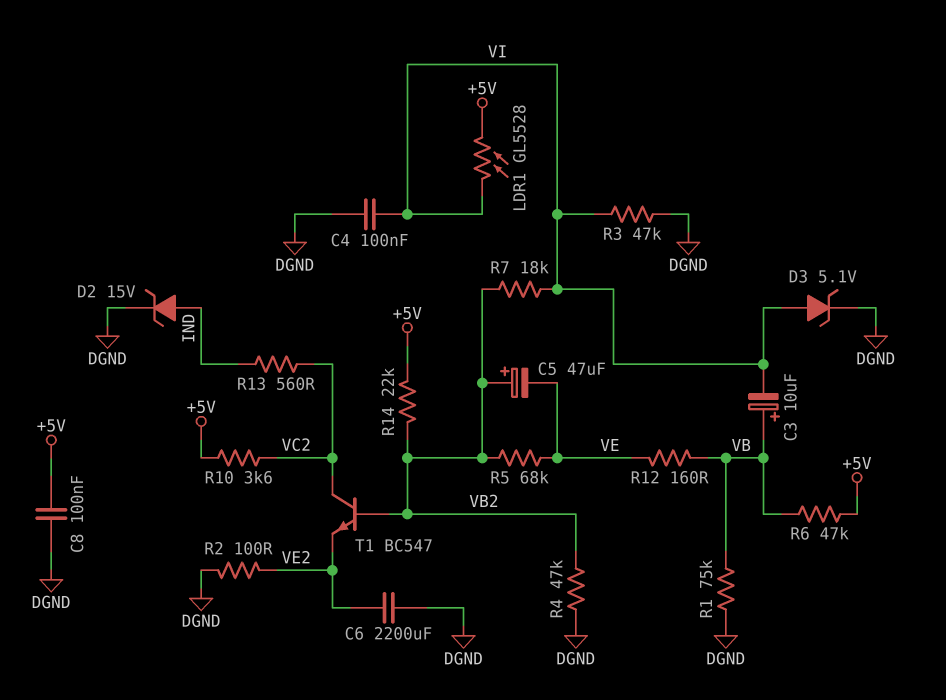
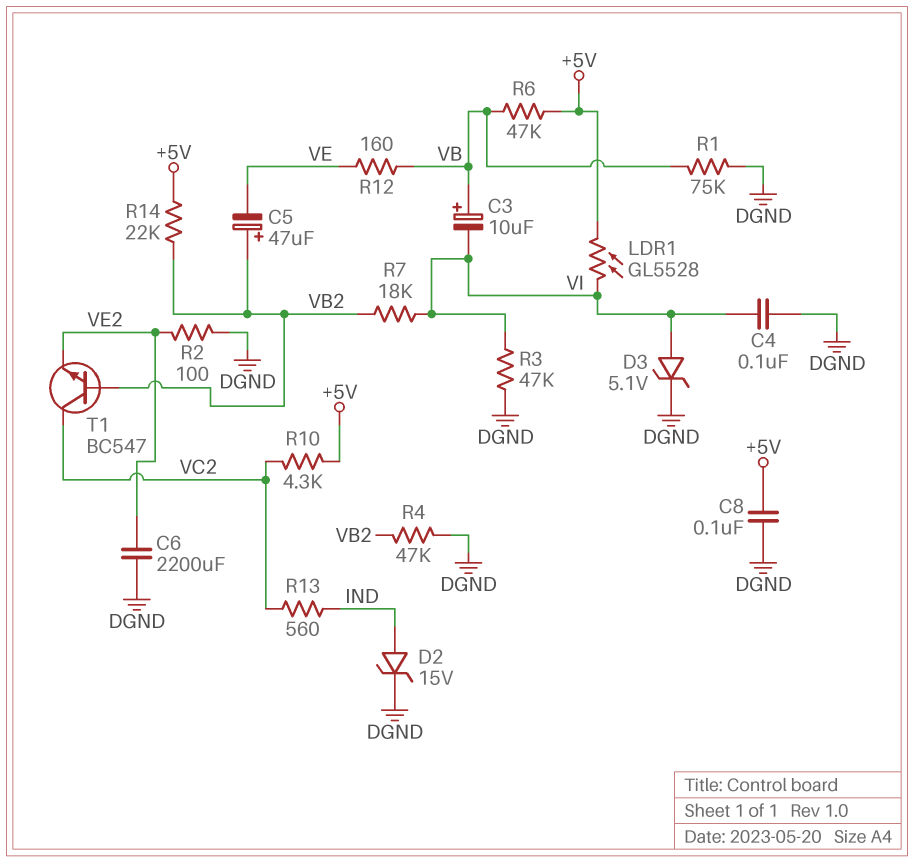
R5: 68k (VB2, VE) -> none
R10: 3.6k (+5V, VC2) -> 4.3k (+5V, VC2)

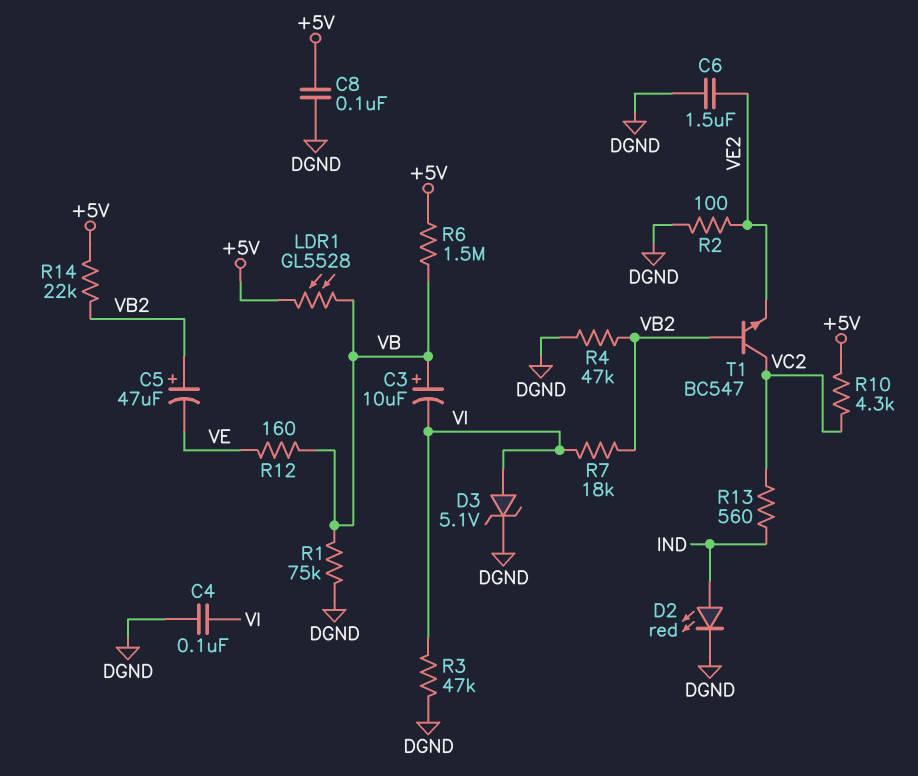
C6: 2200uF (DGND, VE2) -> 1.5uF (DGND, VE2)
D2: zener 15V (A IND, K DGND) -> LED red (A IND, K DGND)
LDR1: GL5528 (+5V, VI) -> GL5528 (+5V, VB)
R6: 47k (+5V, VB) -> 1.5M (+5V, VB)

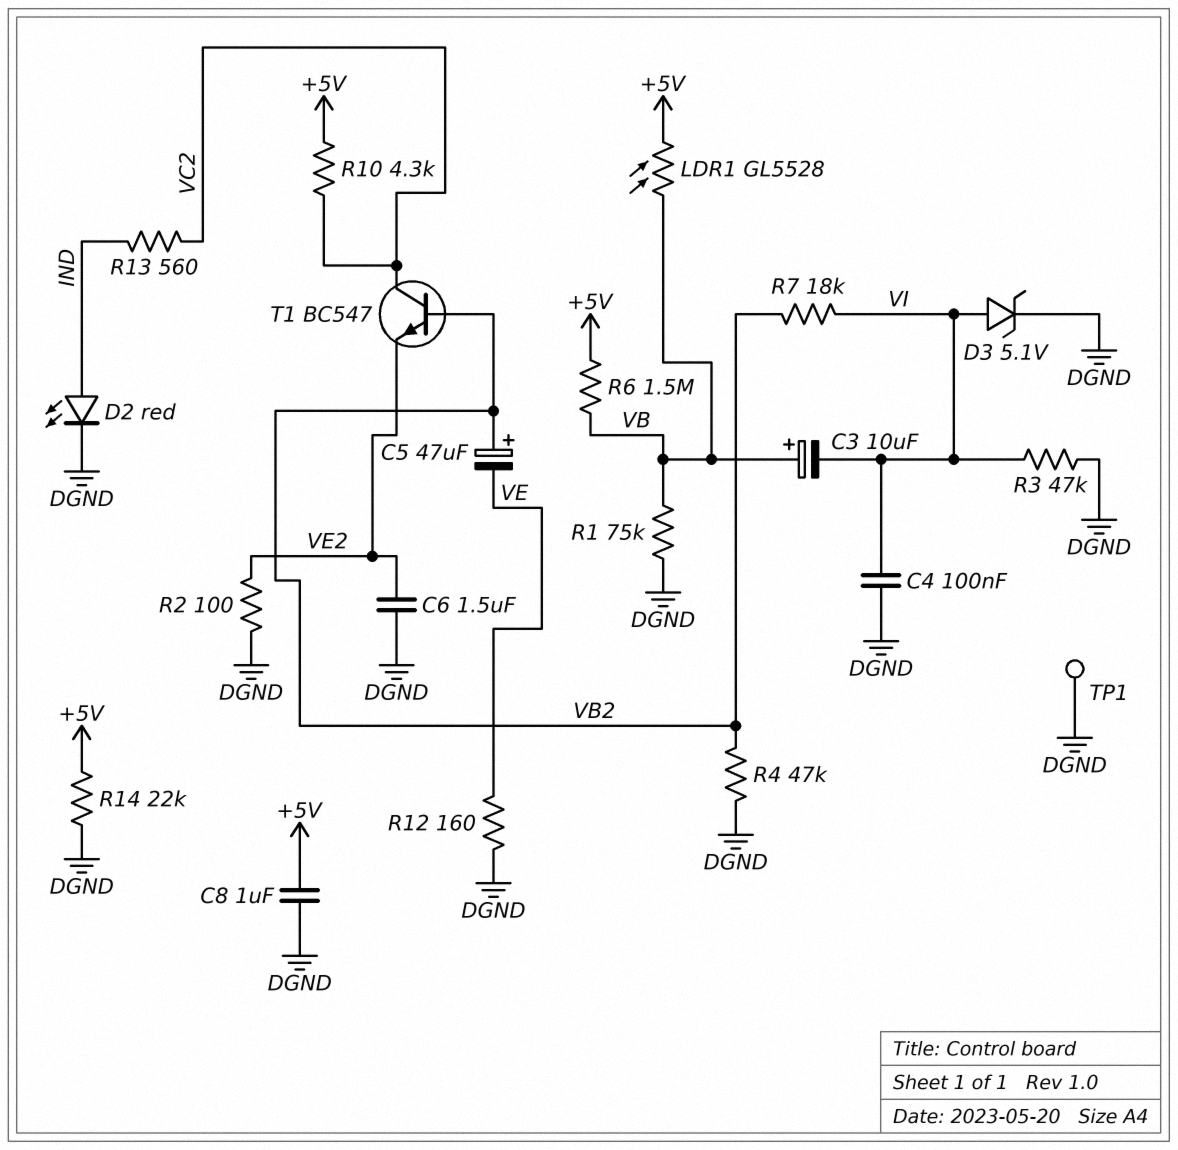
C8: 100nF (+5V, DGND) -> 1uF (+5V, DGND)
R12: 160 (VB, VE) -> 160 (DGND, VE)
R14: 22k (+5V, VB2) -> 22k (+5V, DGND)
TP1: none -> test point (DGND)

